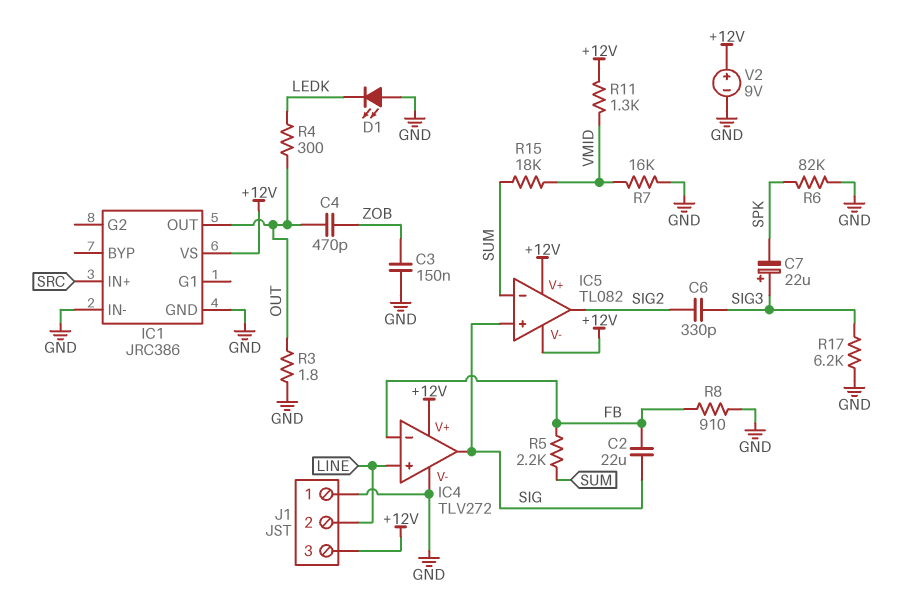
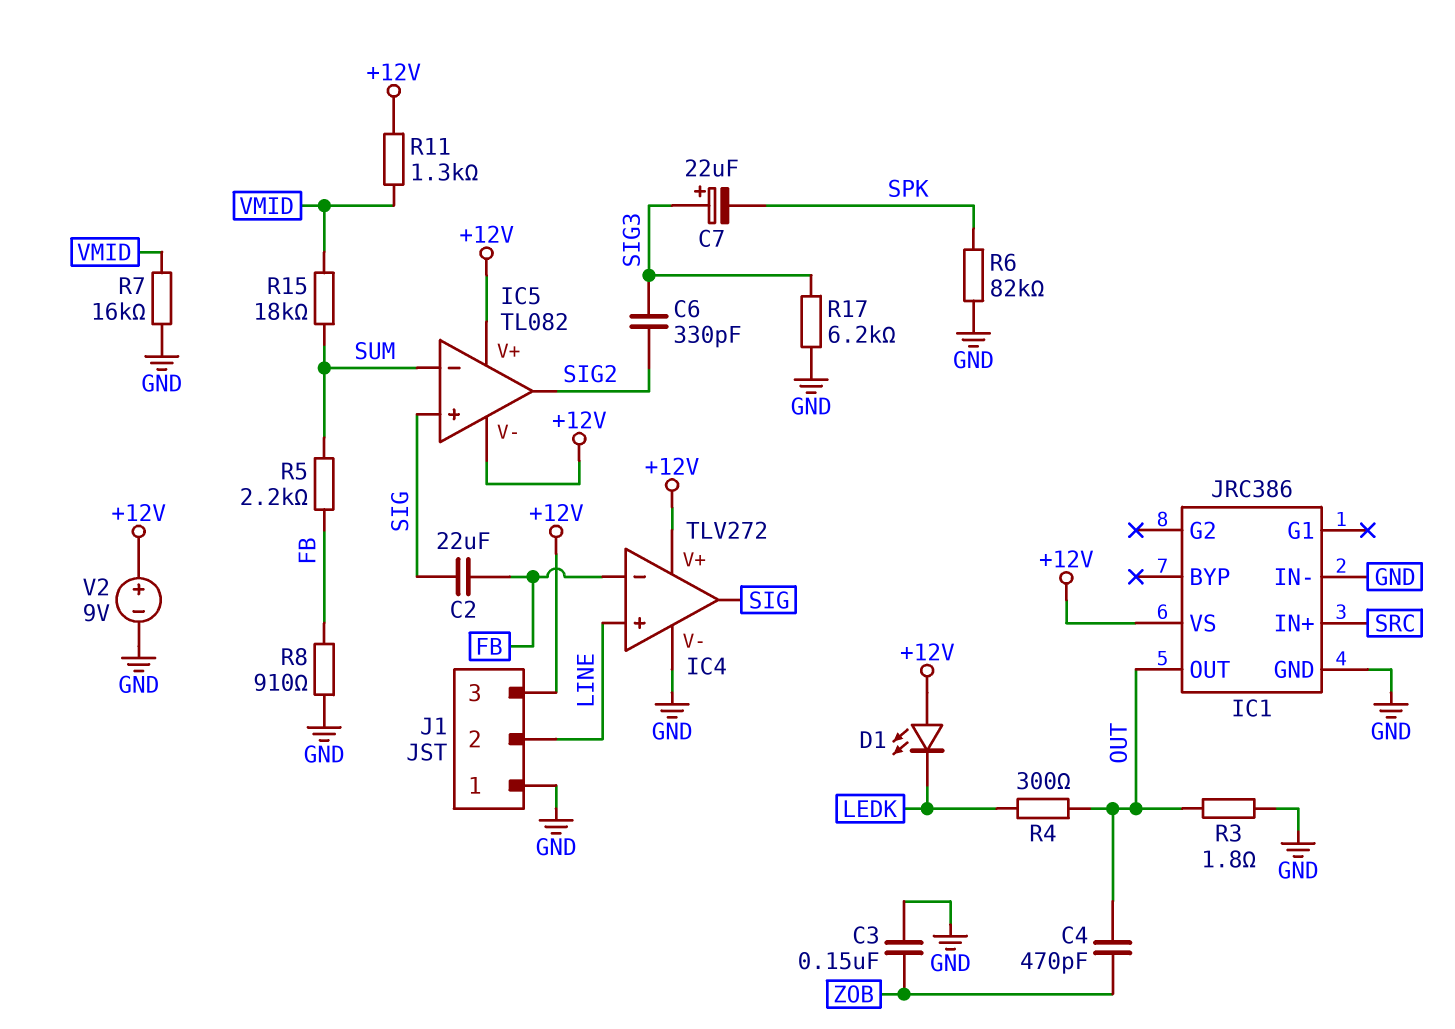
D1: LED (A GND, K LEDK) -> LED (A +12V, K LEDK)

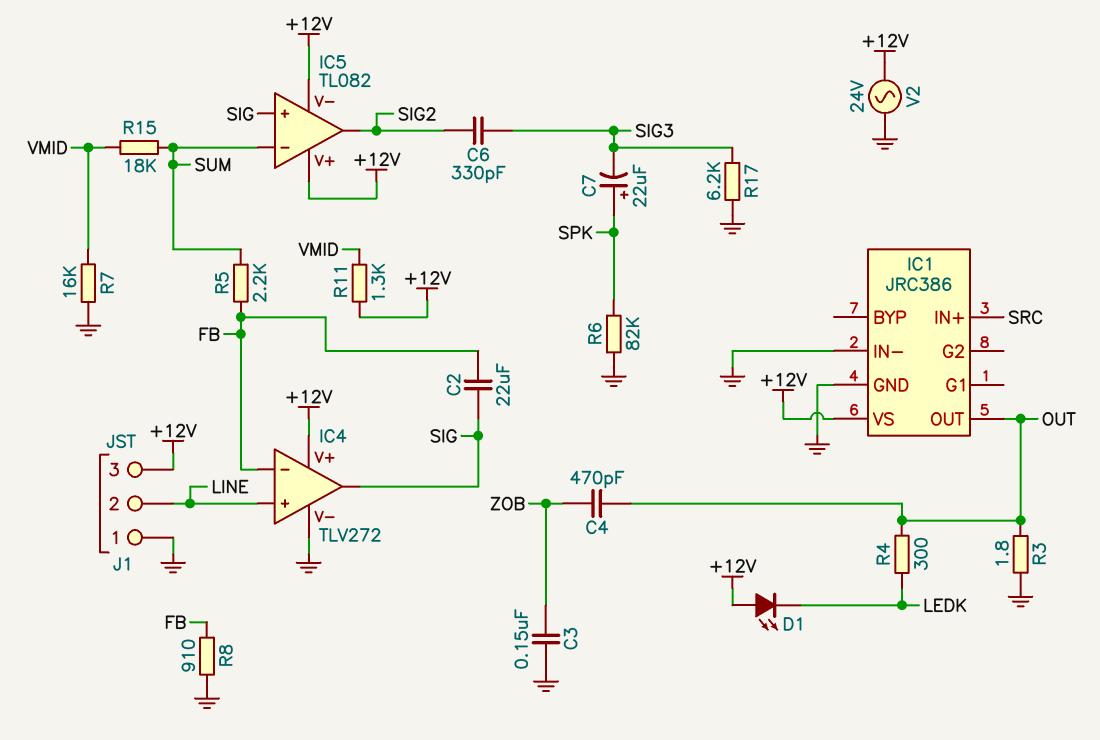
C7: 22uF (plus SIG3, minus SPK) -> 22uF (plus SPK, minus SIG3)
V2: 9V (plus +12V, minus GND) -> AC 24V (+12V, GND)

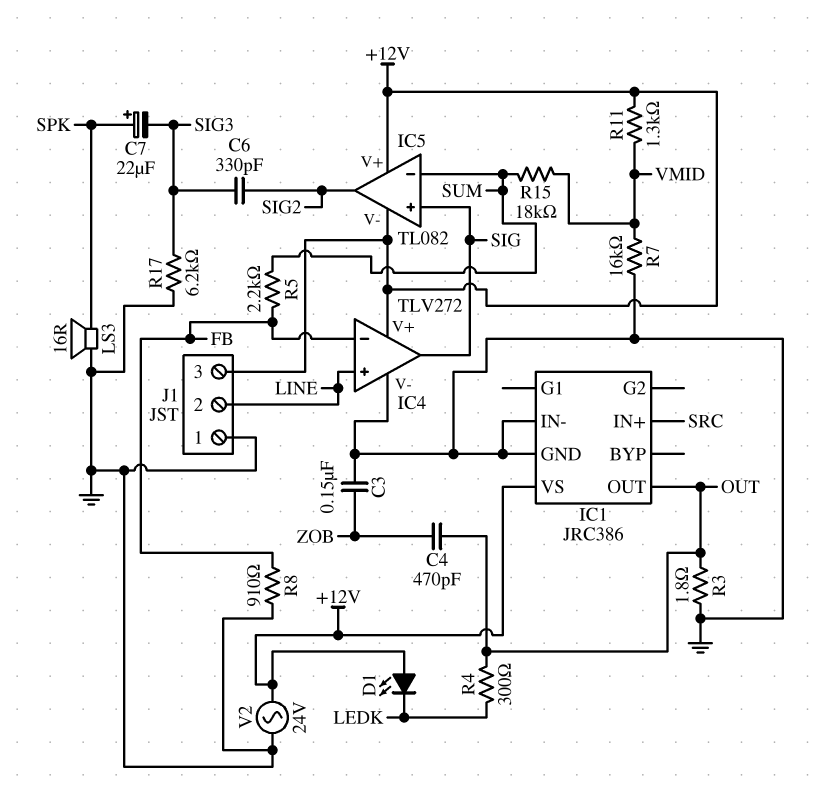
C2: 22uF (FB, SIG) -> none
LS3: none -> speaker 16R (GND, SPK)
R6: 82k (GND, SPK) -> none

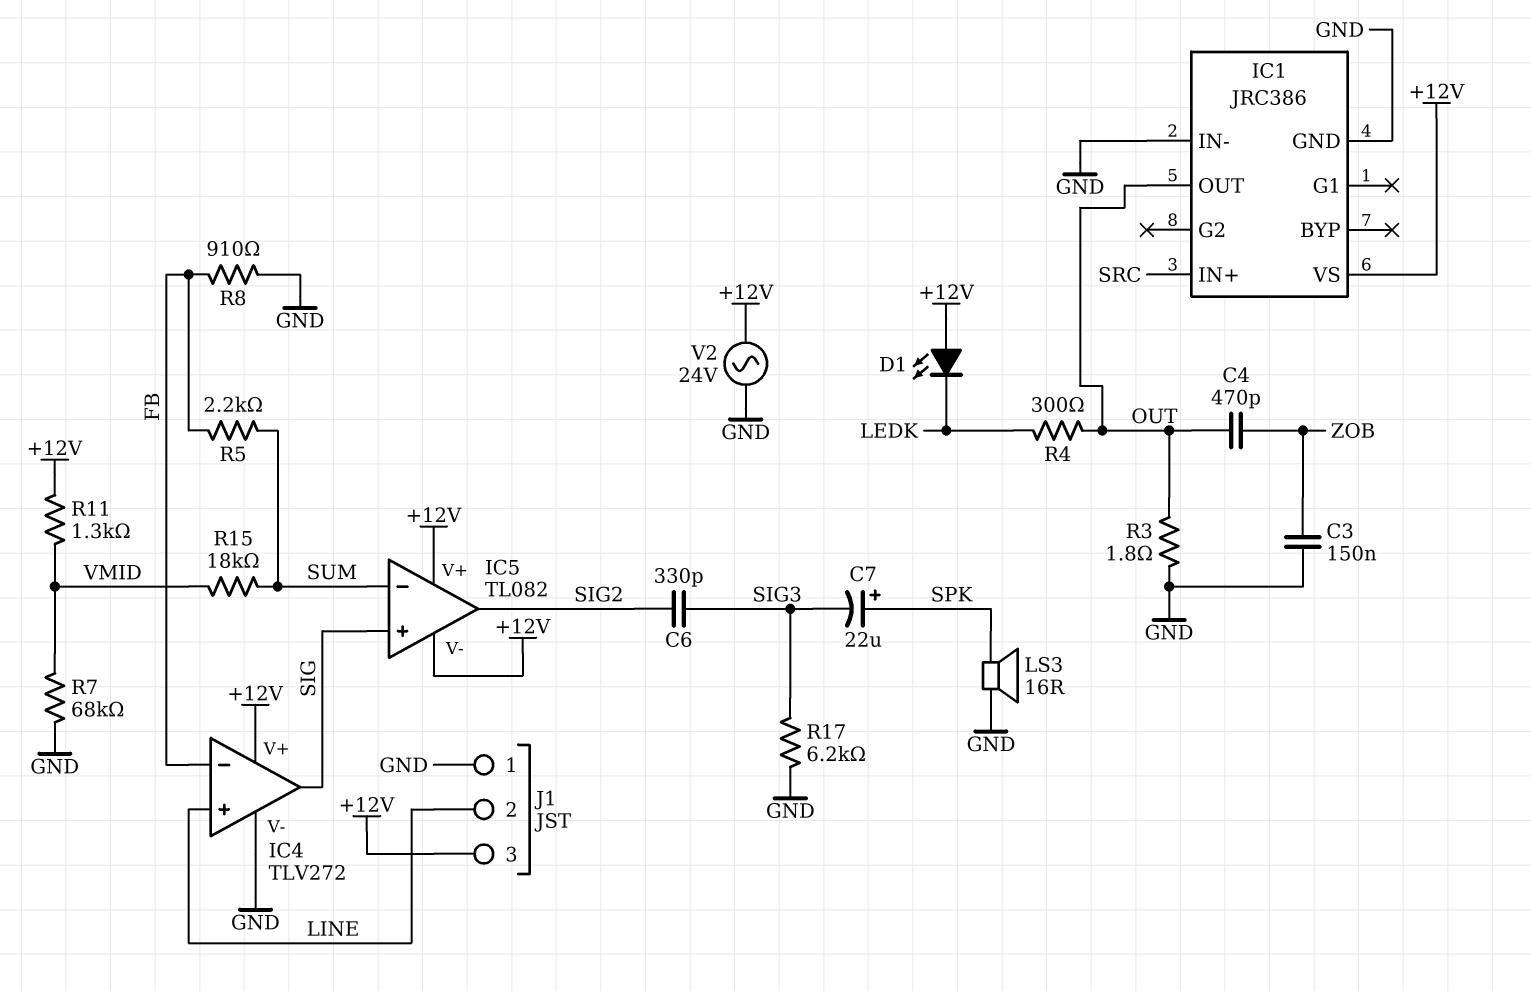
R7: 16k (GND, VMID) -> 68k (GND, VMID)

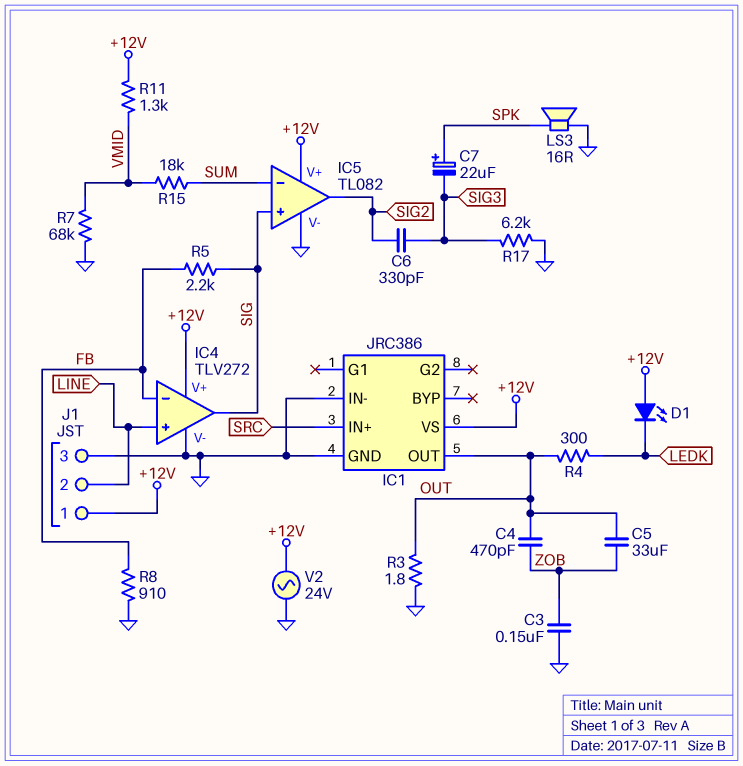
C5: none -> 33uF (OUT, ZOB)
IC5 pin V-: +12V -> GND
J1 pin 1: GND -> +12V
J1 pin 3: +12V -> GND
R5: 2.2k (FB, SUM) -> 2.2k (FB, SIG)

